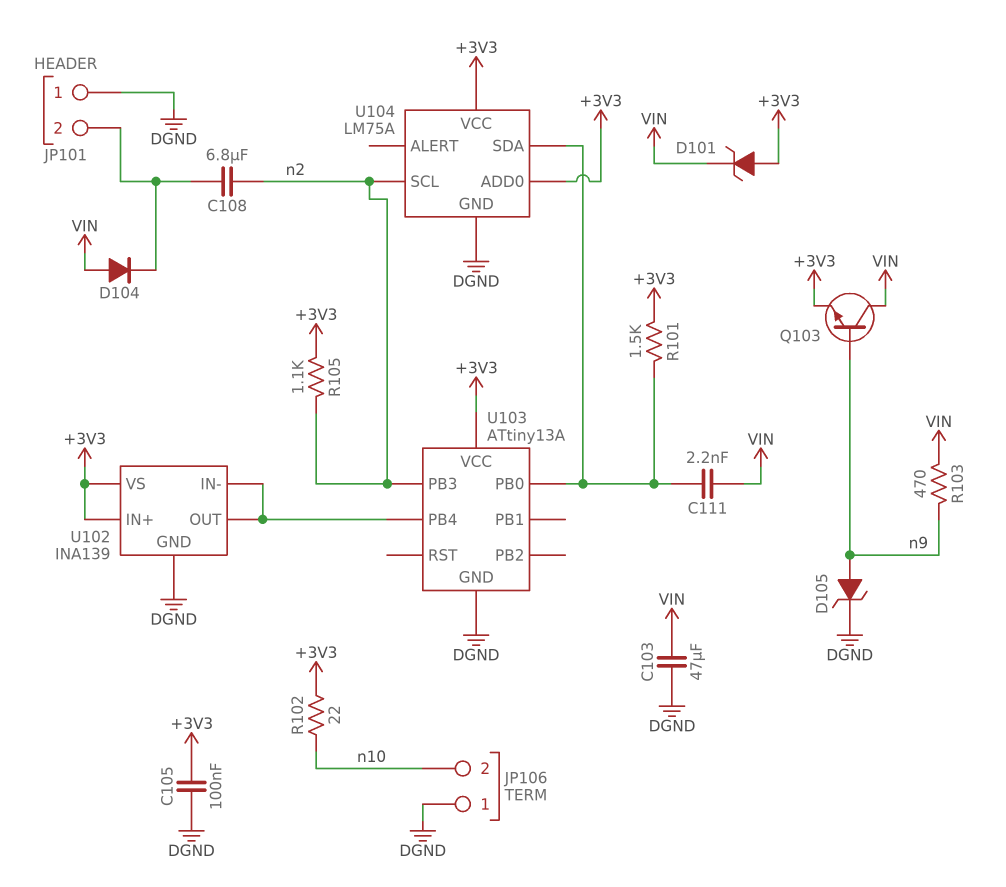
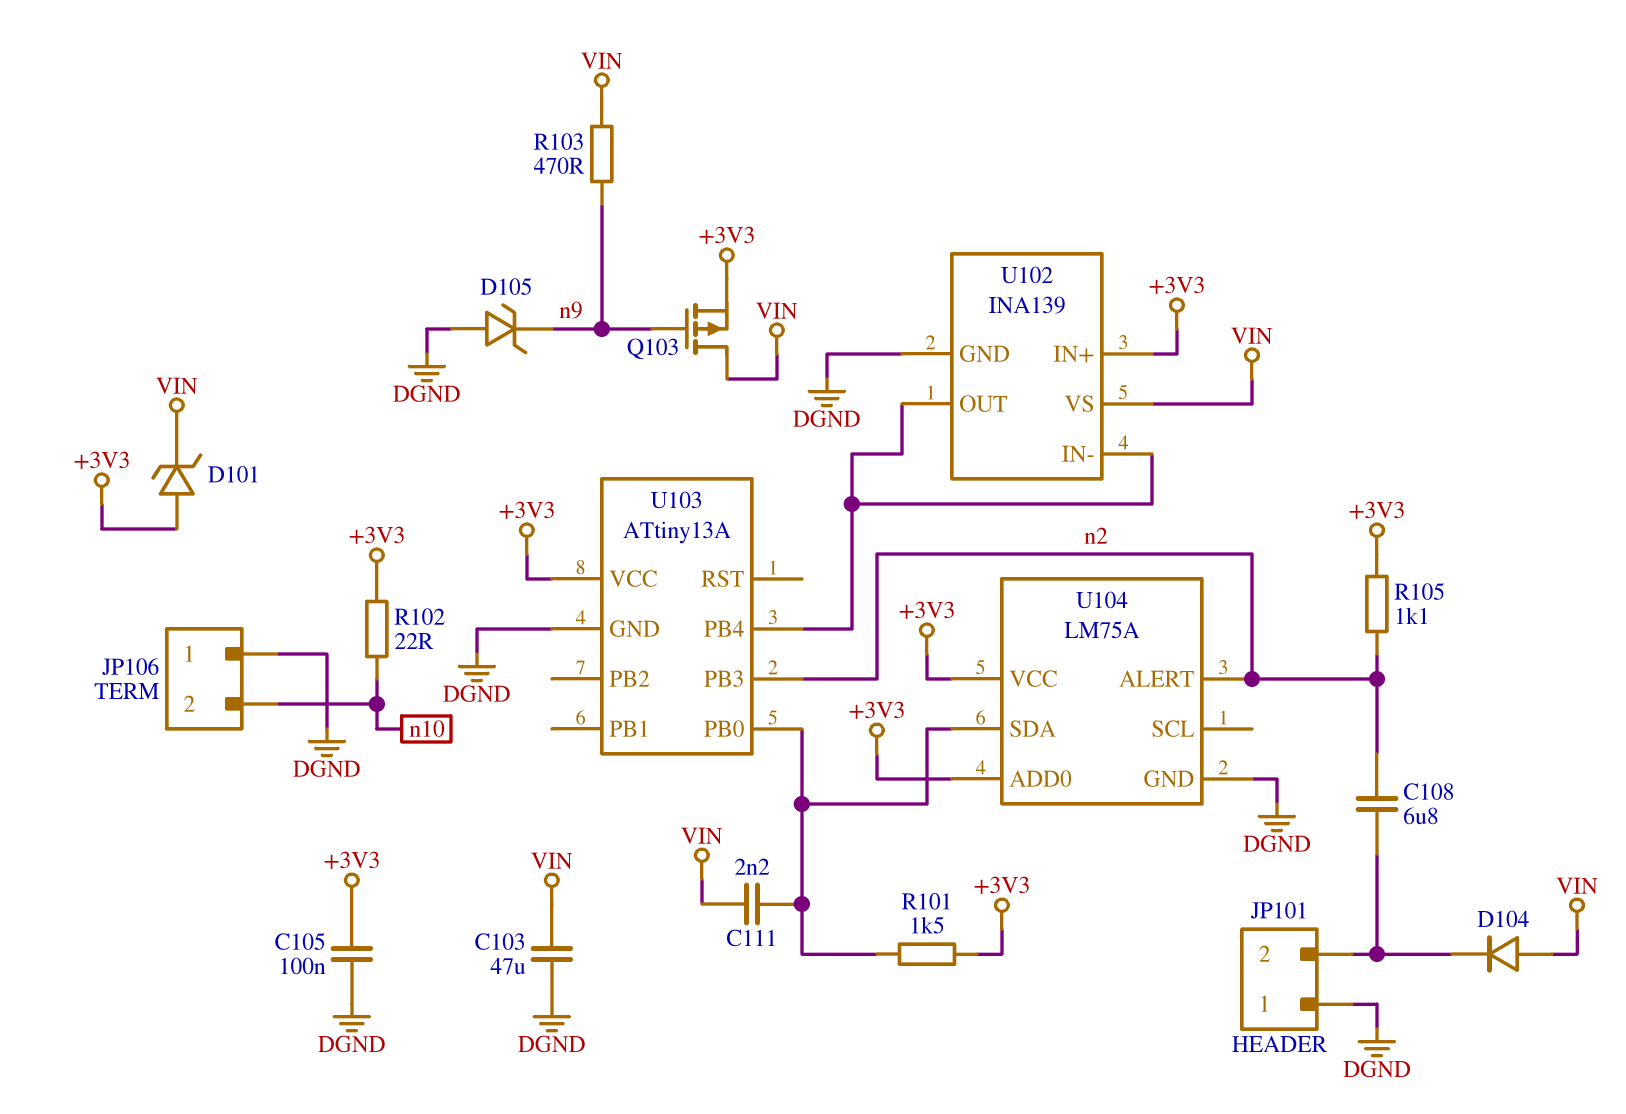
D105: zener (A n9, K DGND) -> zener (A DGND, K n9)
Q103: NPN (B n9, C VIN, E +3V3) -> PMOS (G n9, D VIN, S +3V3)
U102 pin VS: +3V3 -> VIN
U104 pin ALERT: none -> n2
U104 pin SCL: n2 -> none

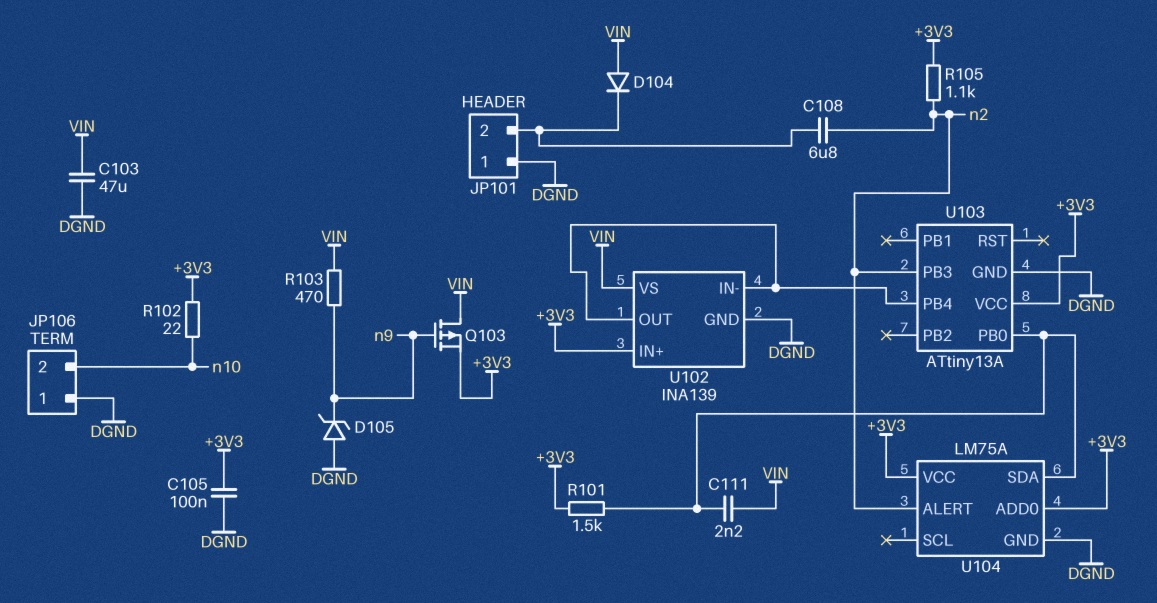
D101: zener (A +3V3, K VIN) -> none

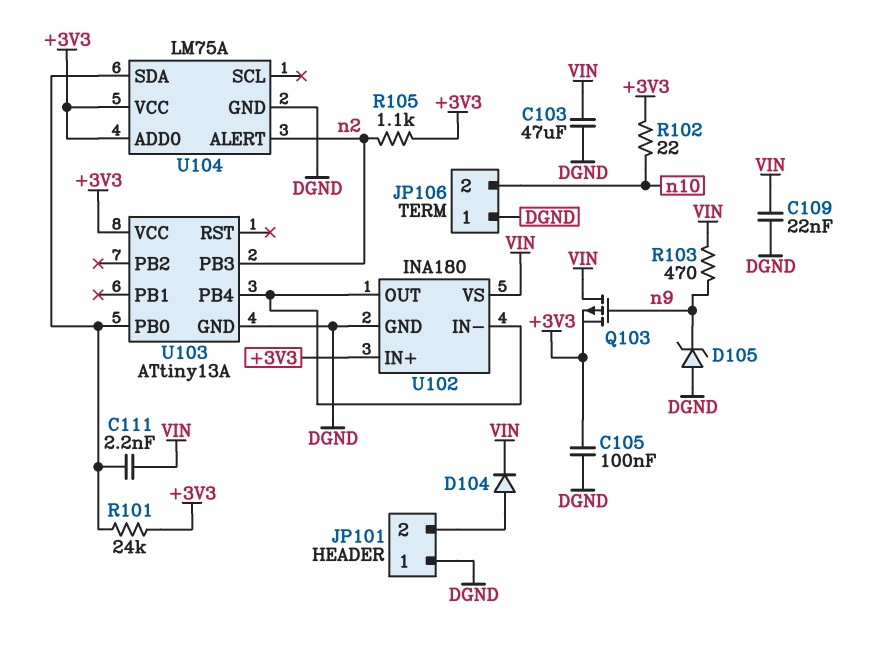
C108: 6.8uF (JP101/2, n2) -> none
C109: none -> 22nF (DGND, VIN)
D104: diode (A VIN, K JP101/2) -> diode (A JP101/2, K VIN)
R101: 1.5k (+3V3, U103/PB0) -> 24k (+3V3, U103/PB0)
U102: INA139 -> INA180

